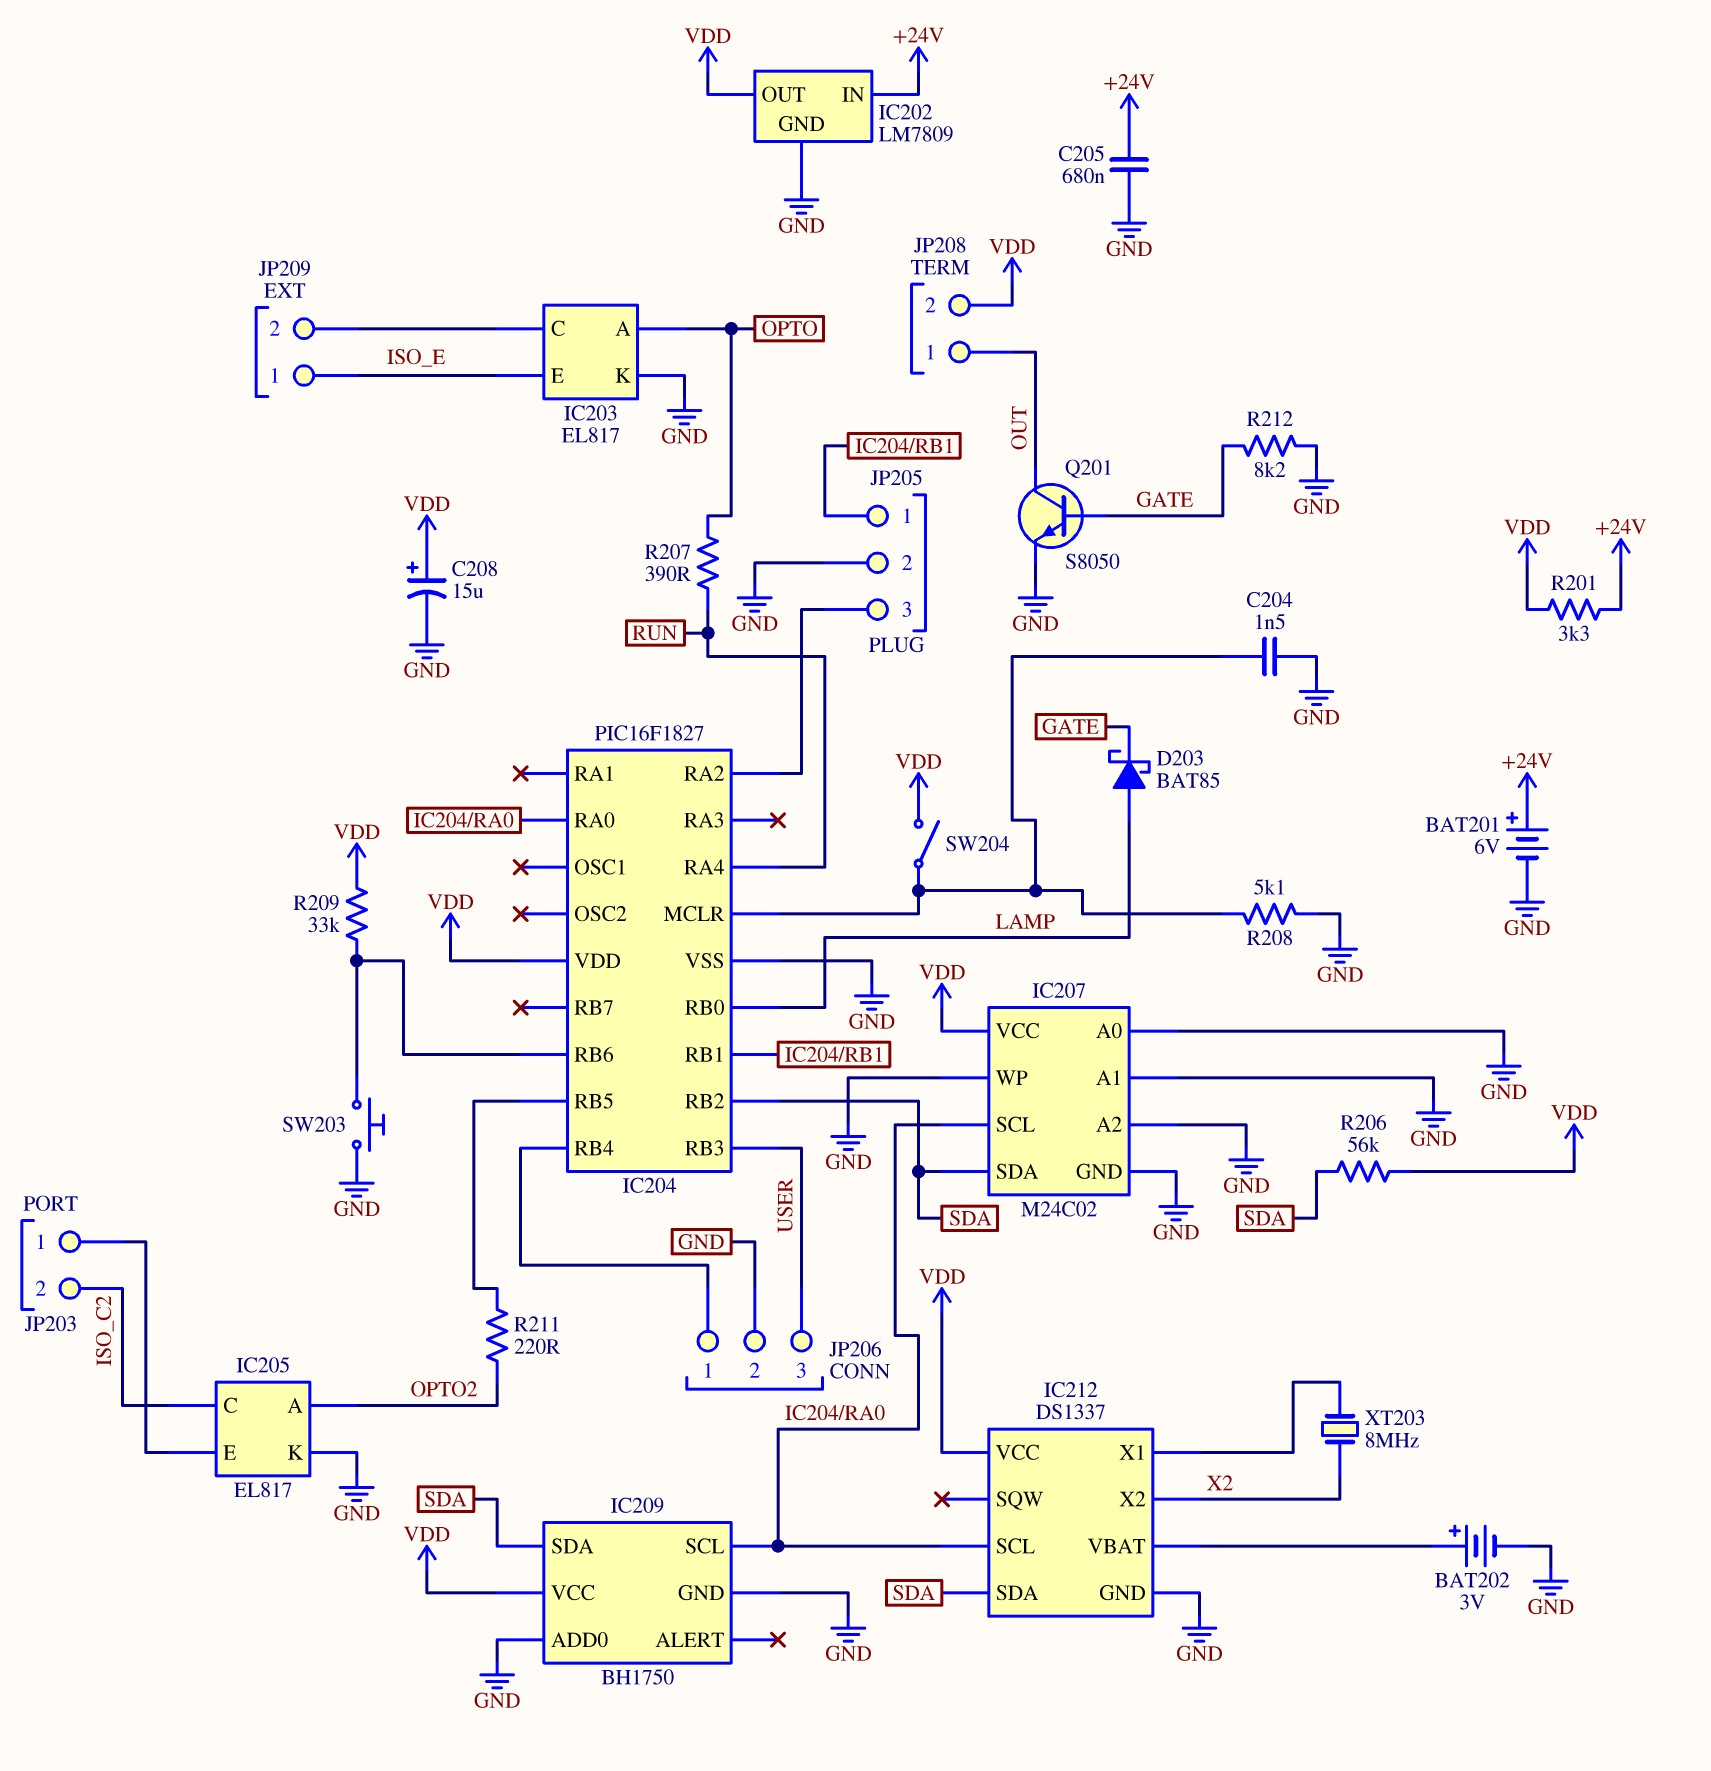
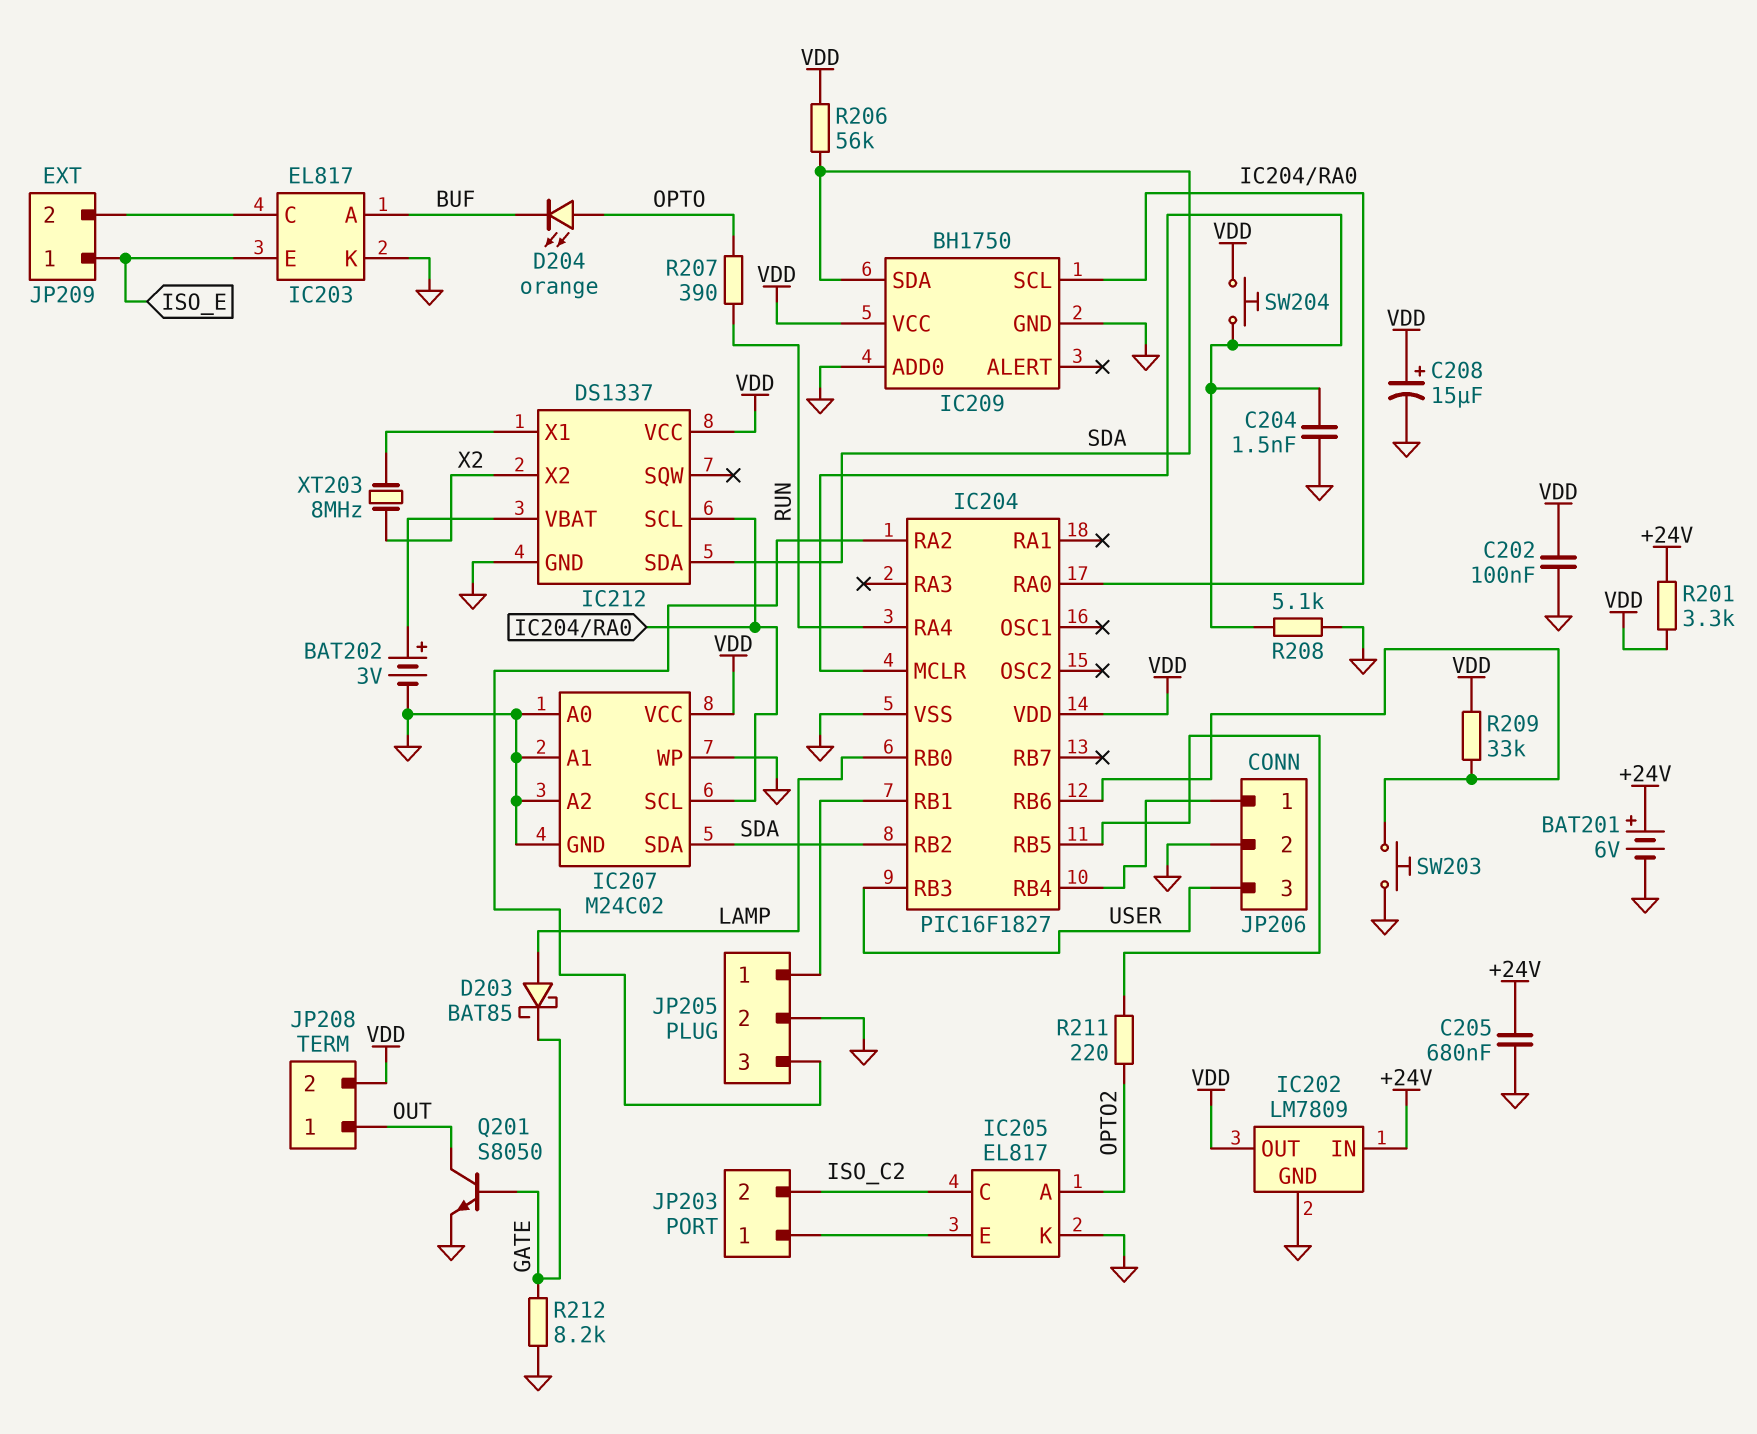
C202: none -> 100nF (GND, VDD)
D204: none -> LED orange (A OPTO, K BUF)
IC203 pin A: OPTO -> BUF
SW204: switch (IC204/MCLR, VDD) -> button (IC204/MCLR, VDD)

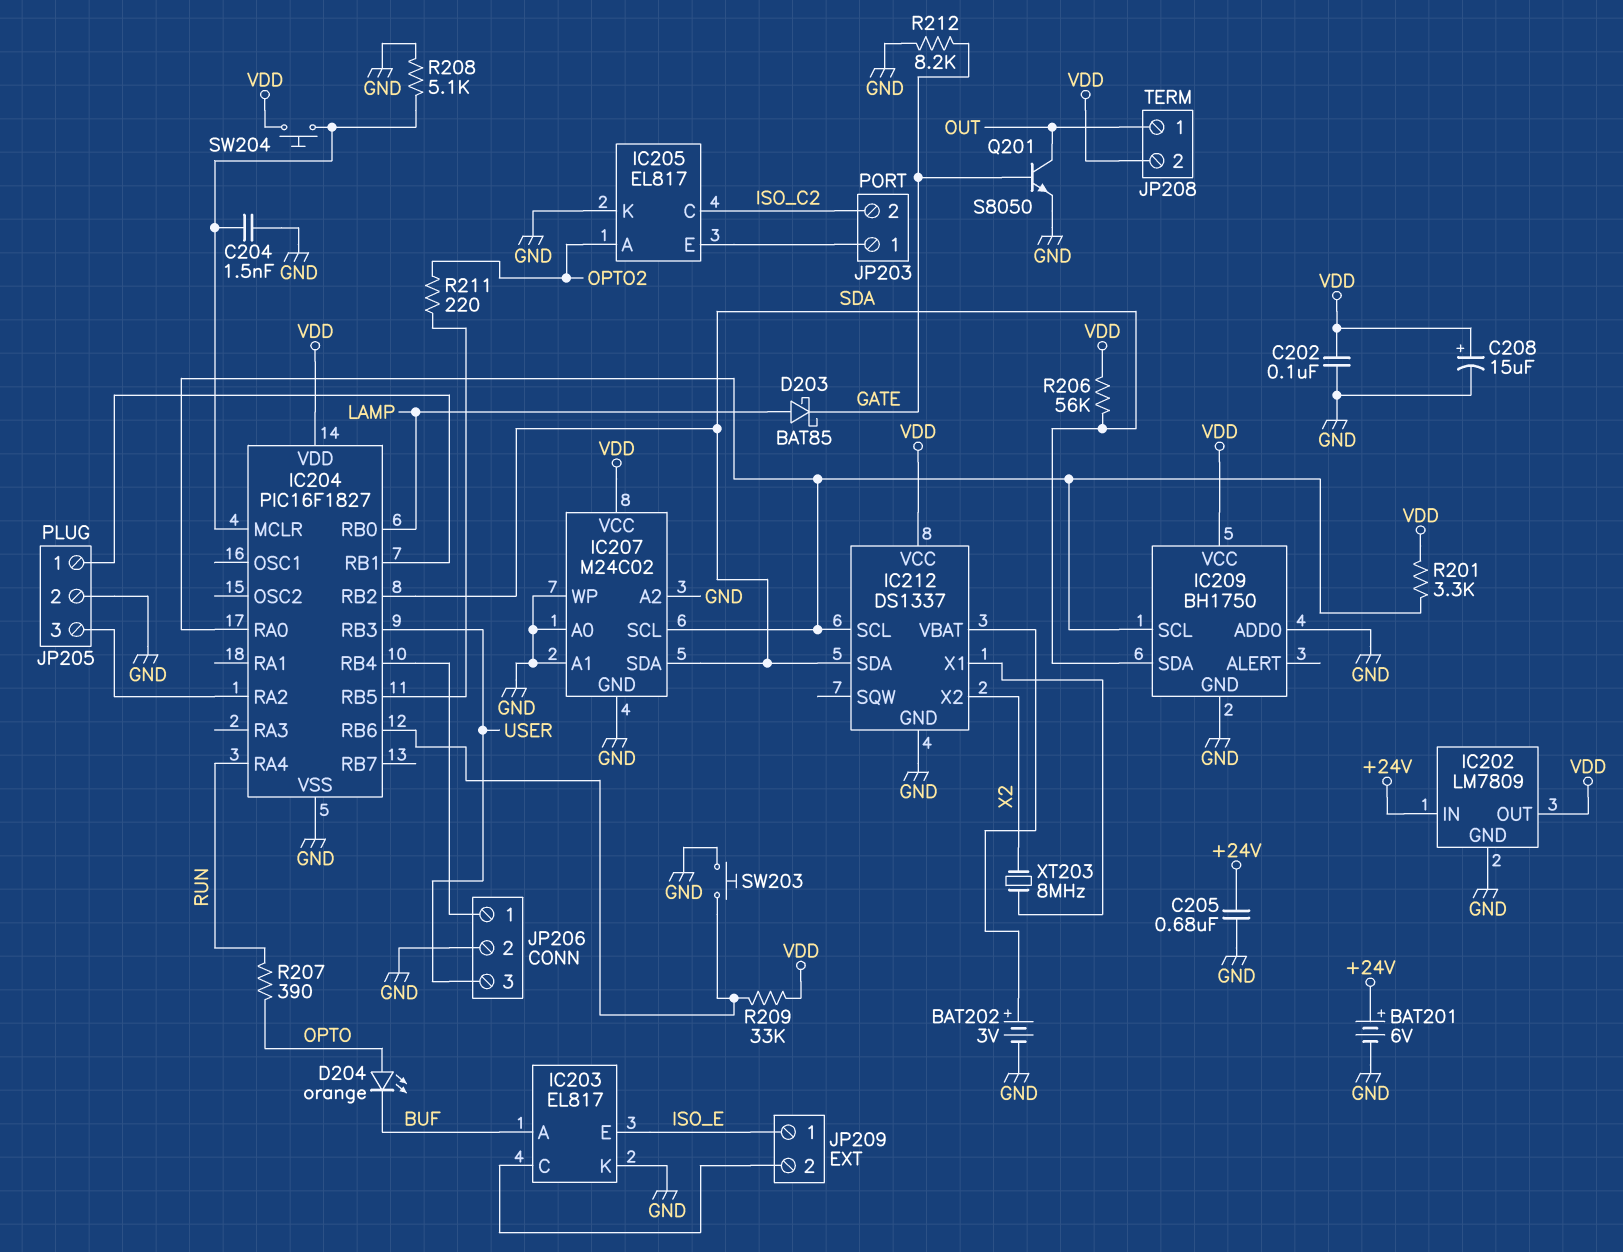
R201: 3.3k (+24V, VDD) -> 3.3k (IC204/RA0, VDD)

